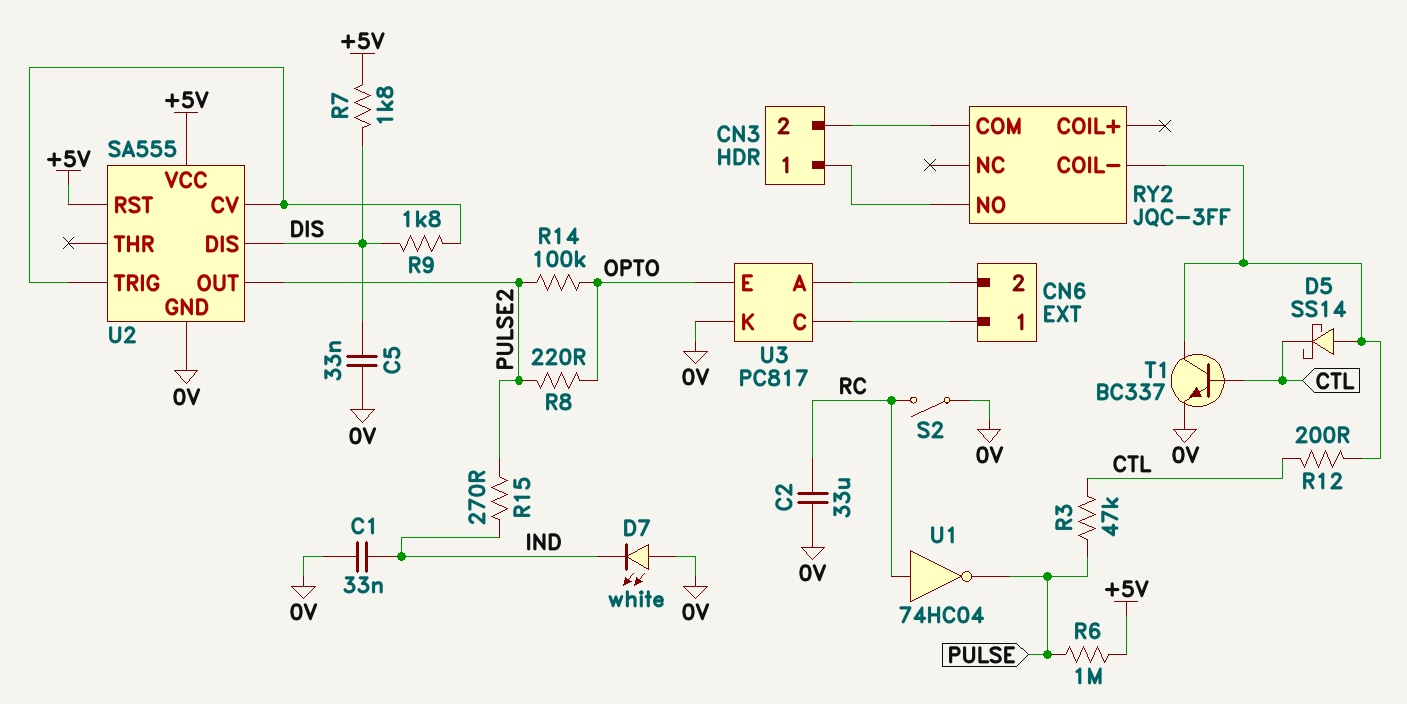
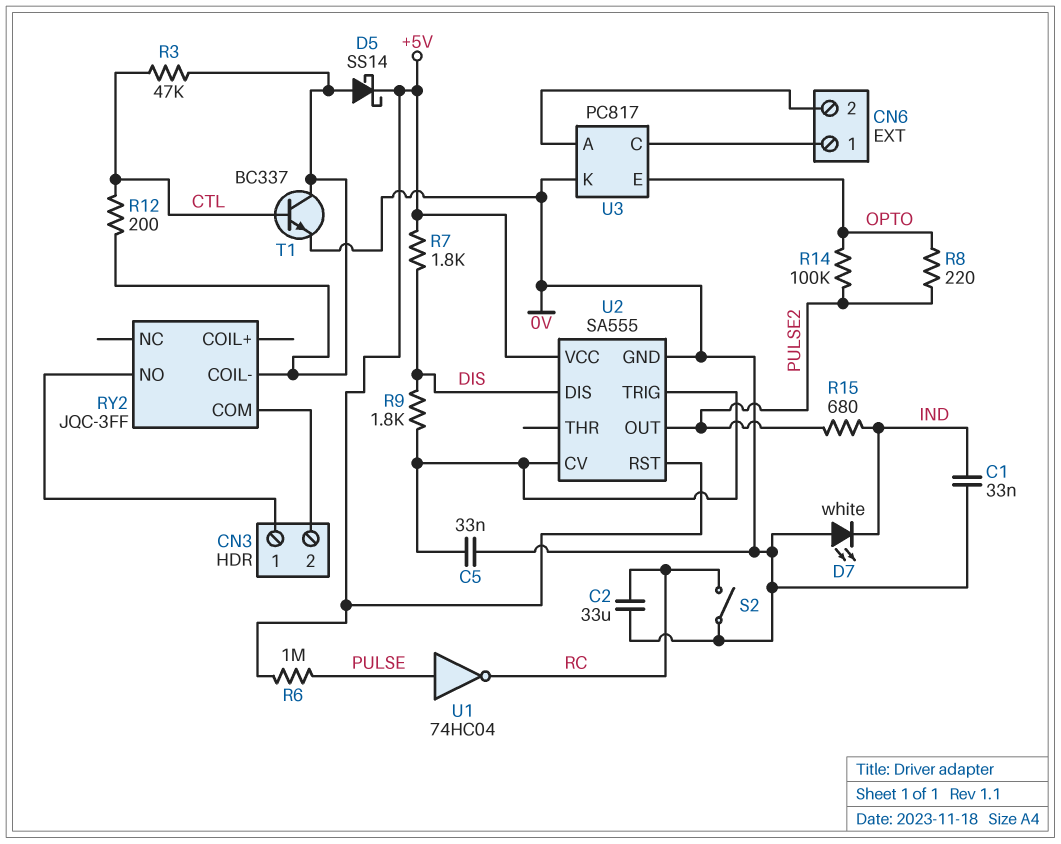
C5: 33nF (0V, DIS) -> 33nF (0V, U2/CV)
D5: schottky SS14 (A RY2/COIL-, K CTL) -> schottky SS14 (A RY2/COIL-, K +5V)
R3: 47k (CTL, PULSE) -> 47k (CTL, RY2/COIL-)
R15: 270 (IND, PULSE2) -> 680 (IND, PULSE2)
U1: NOT 74HC04 (in RC, out PULSE) -> NOT 74HC04 (in PULSE, out RC)

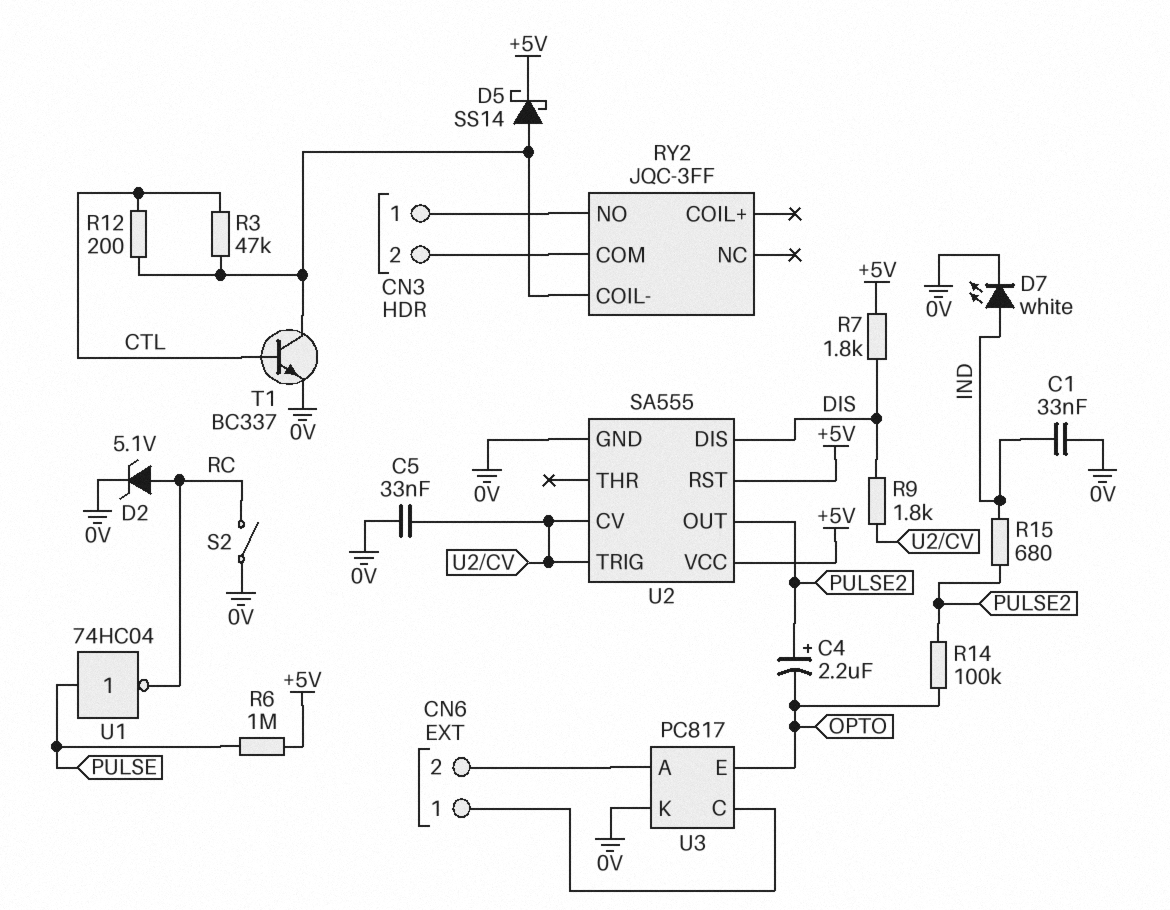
C2: 33uF (0V, RC) -> none
C4: none -> 2.2uF (plus PULSE2, minus OPTO)
D2: none -> zener 5.1V (A RC, K 0V)
D7: LED white (A 0V, K IND) -> LED white (A IND, K 0V)
R8: 220 (OPTO, PULSE2) -> none

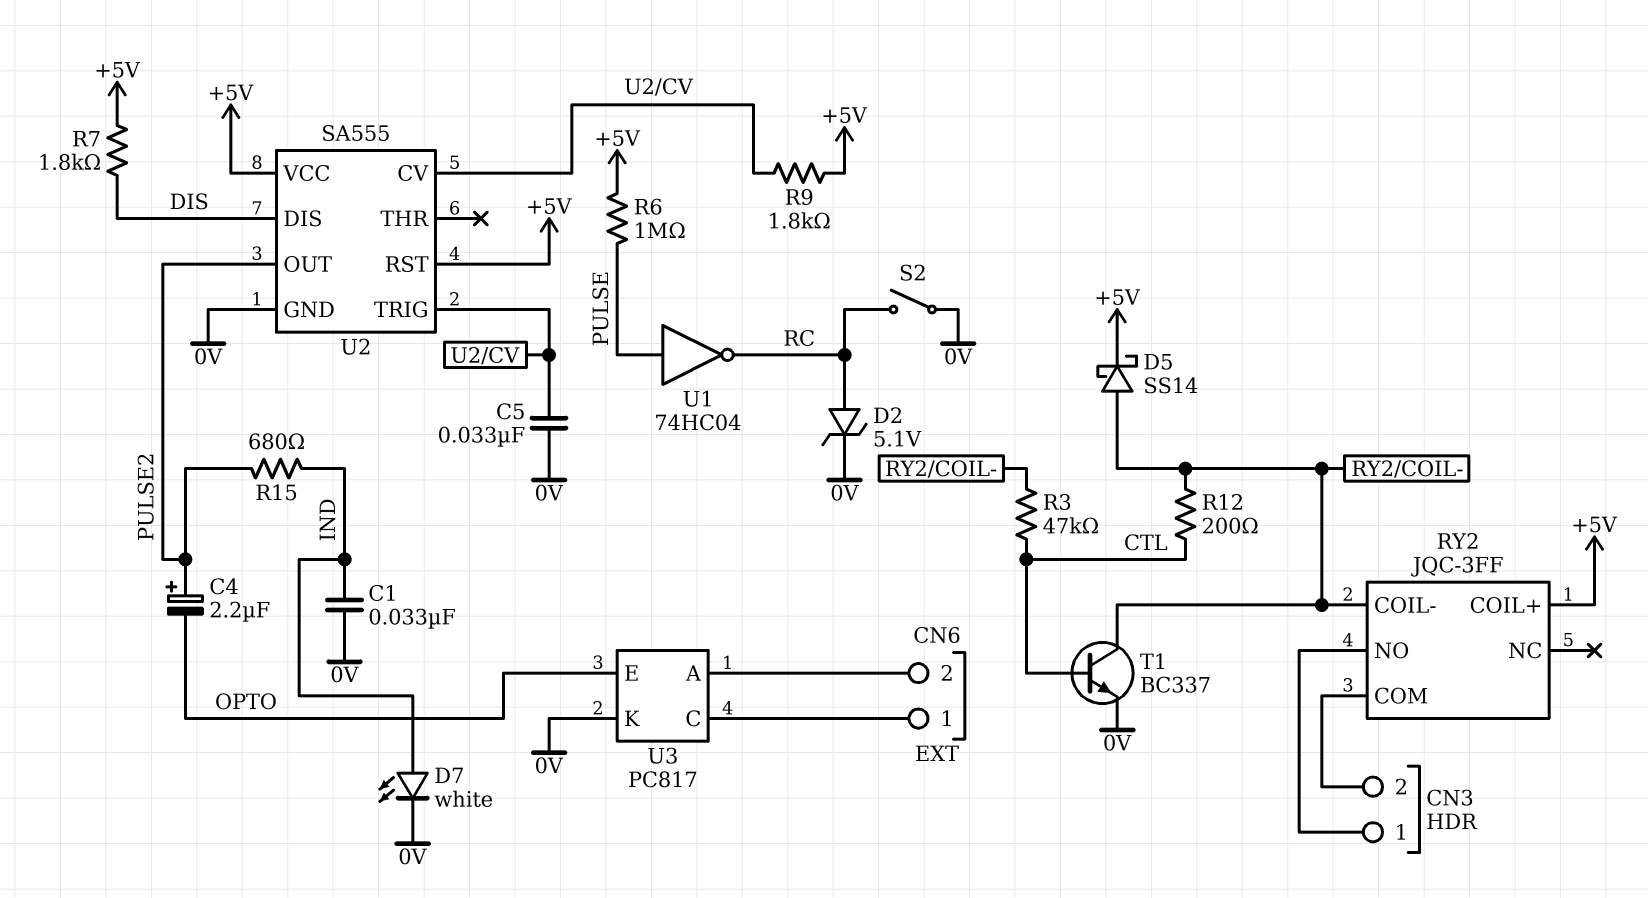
R9: 1.8k (DIS, U2/CV) -> 1.8k (+5V, U2/CV)
R14: 100k (OPTO, PULSE2) -> none
RY2 pin COIL+: none -> +5V

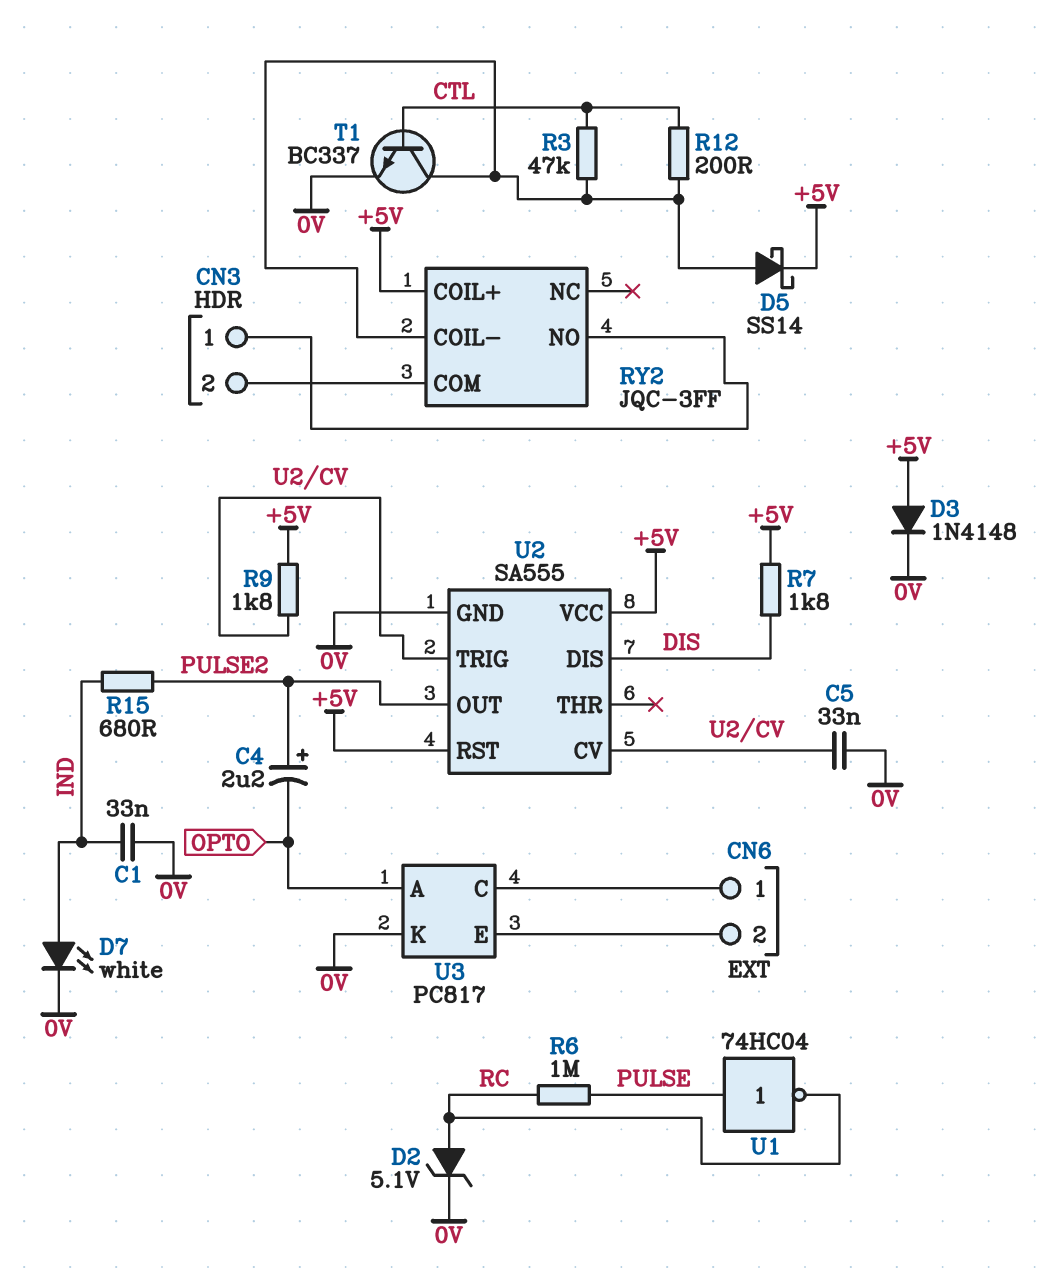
D3: none -> diode 1N4148 (A +5V, K 0V)
R6: 1M (+5V, PULSE) -> 1M (PULSE, RC)
S2: switch (0V, RC) -> none
U3 pin A: CN6/2 -> OPTO
U3 pin E: OPTO -> CN6/2

